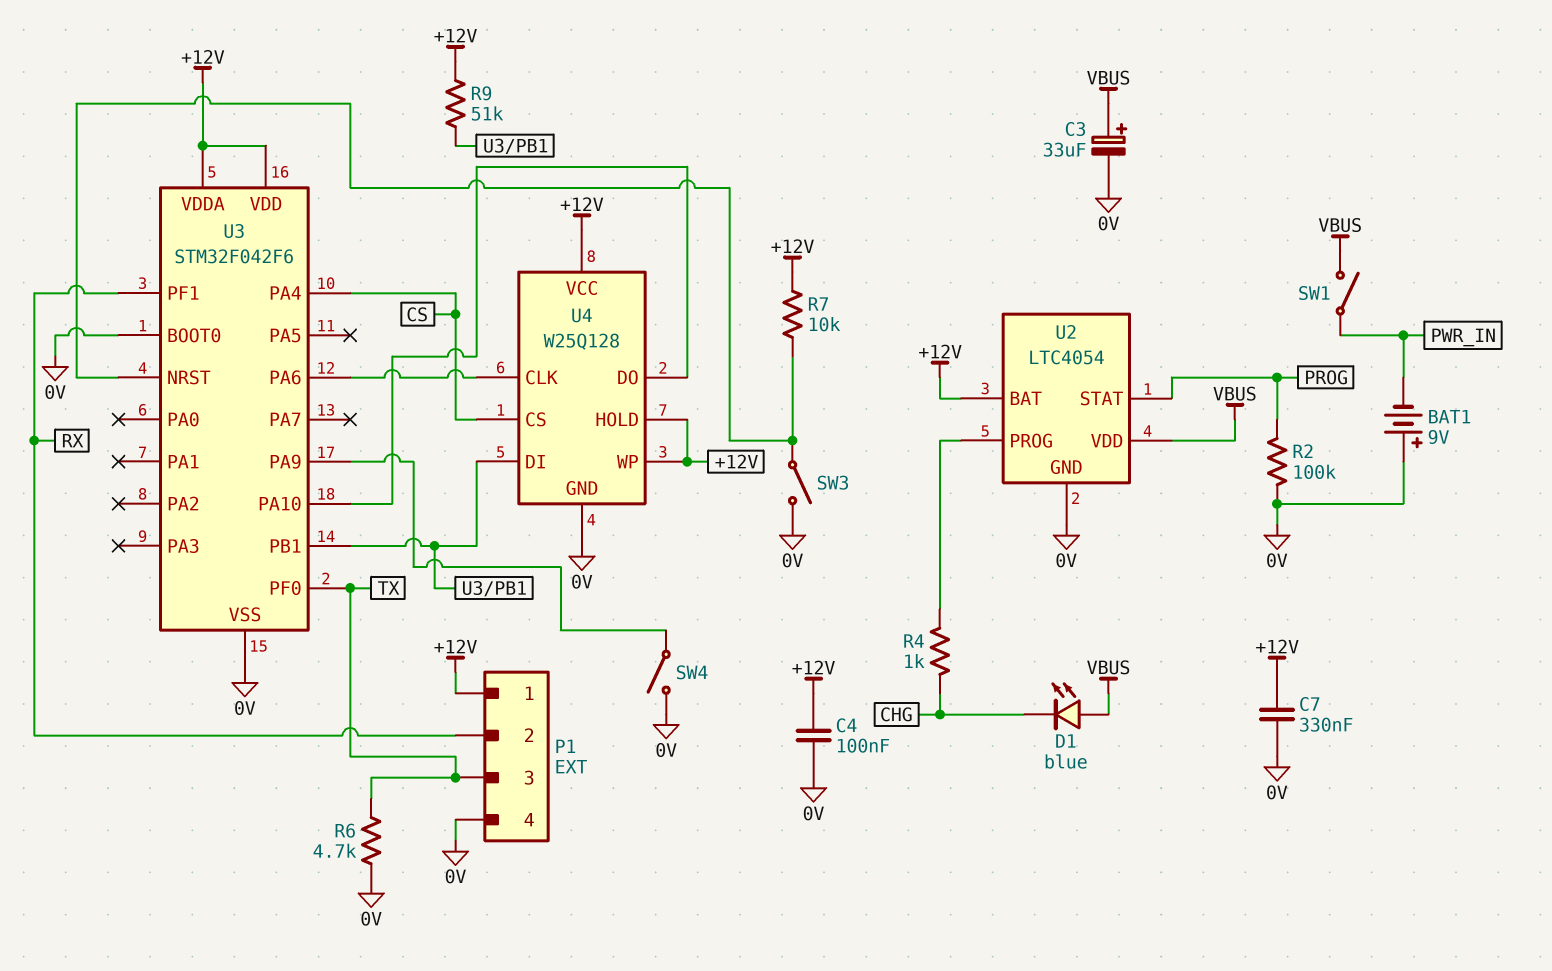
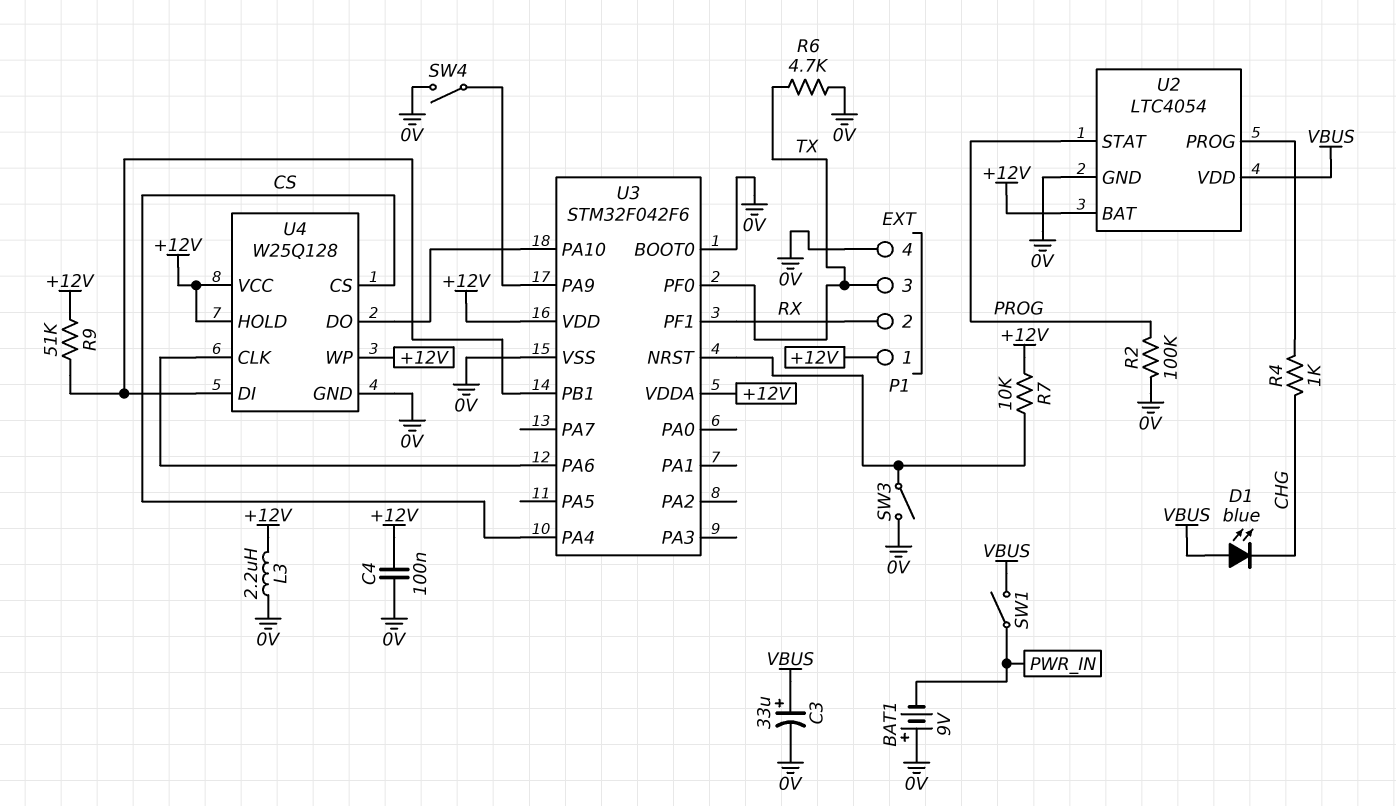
C7: 330nF (+12V, 0V) -> none
L3: none -> 2.2uH (+12V, 0V)

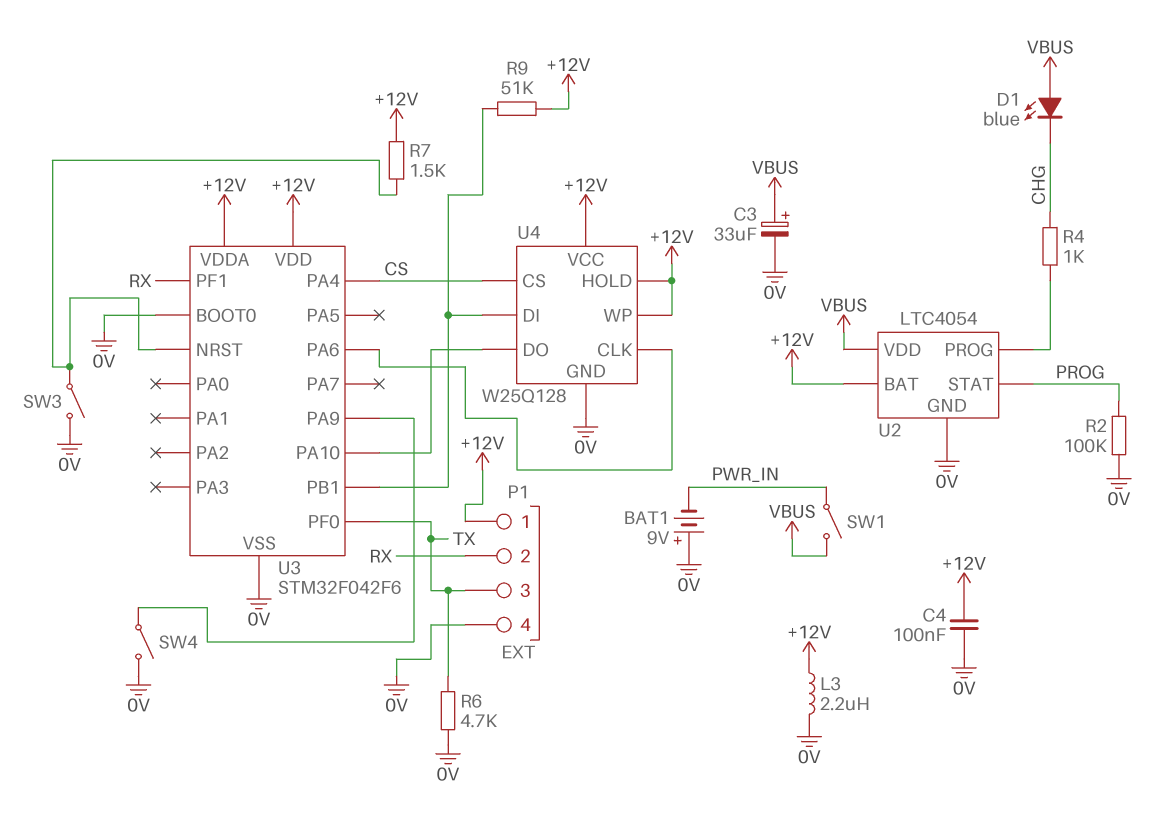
R7: 10k (+12V, U3/NRST) -> 1.5k (+12V, U3/NRST)

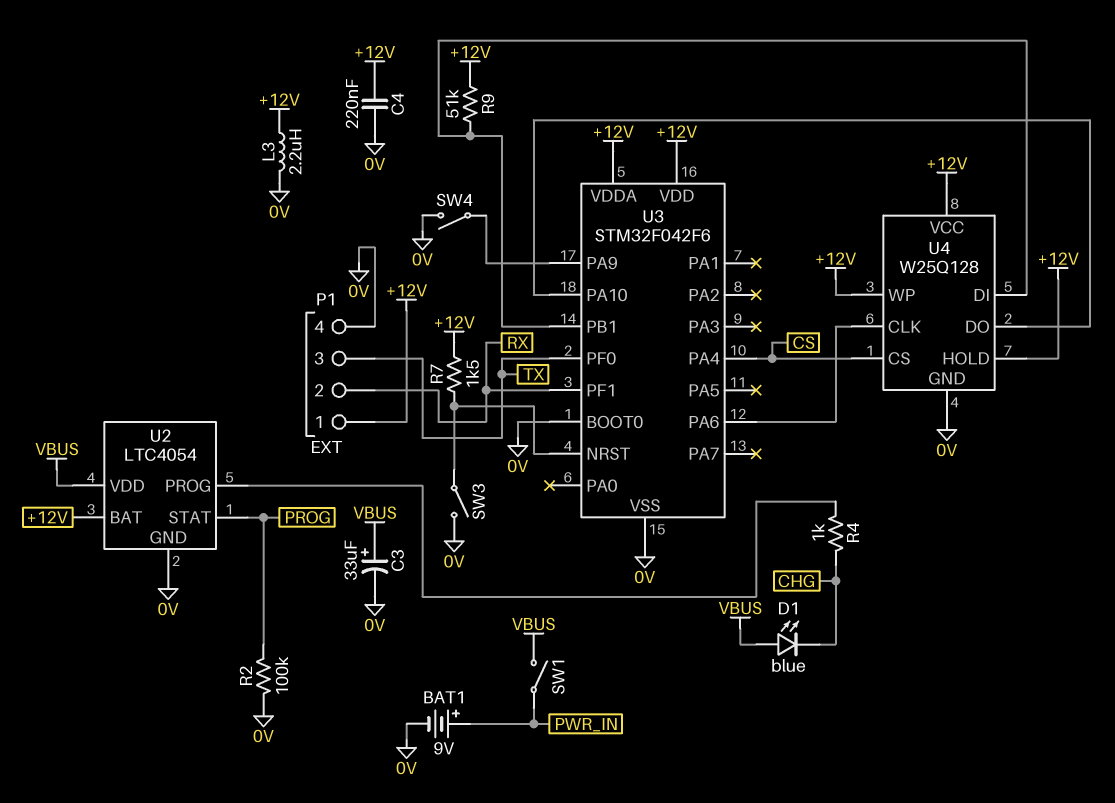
BAT1: 9V (plus 0V, minus PWR_IN) -> 9V (plus PWR_IN, minus 0V)
C4: 100nF (+12V, 0V) -> 220nF (+12V, 0V)
R6: 4.7k (0V, TX) -> none

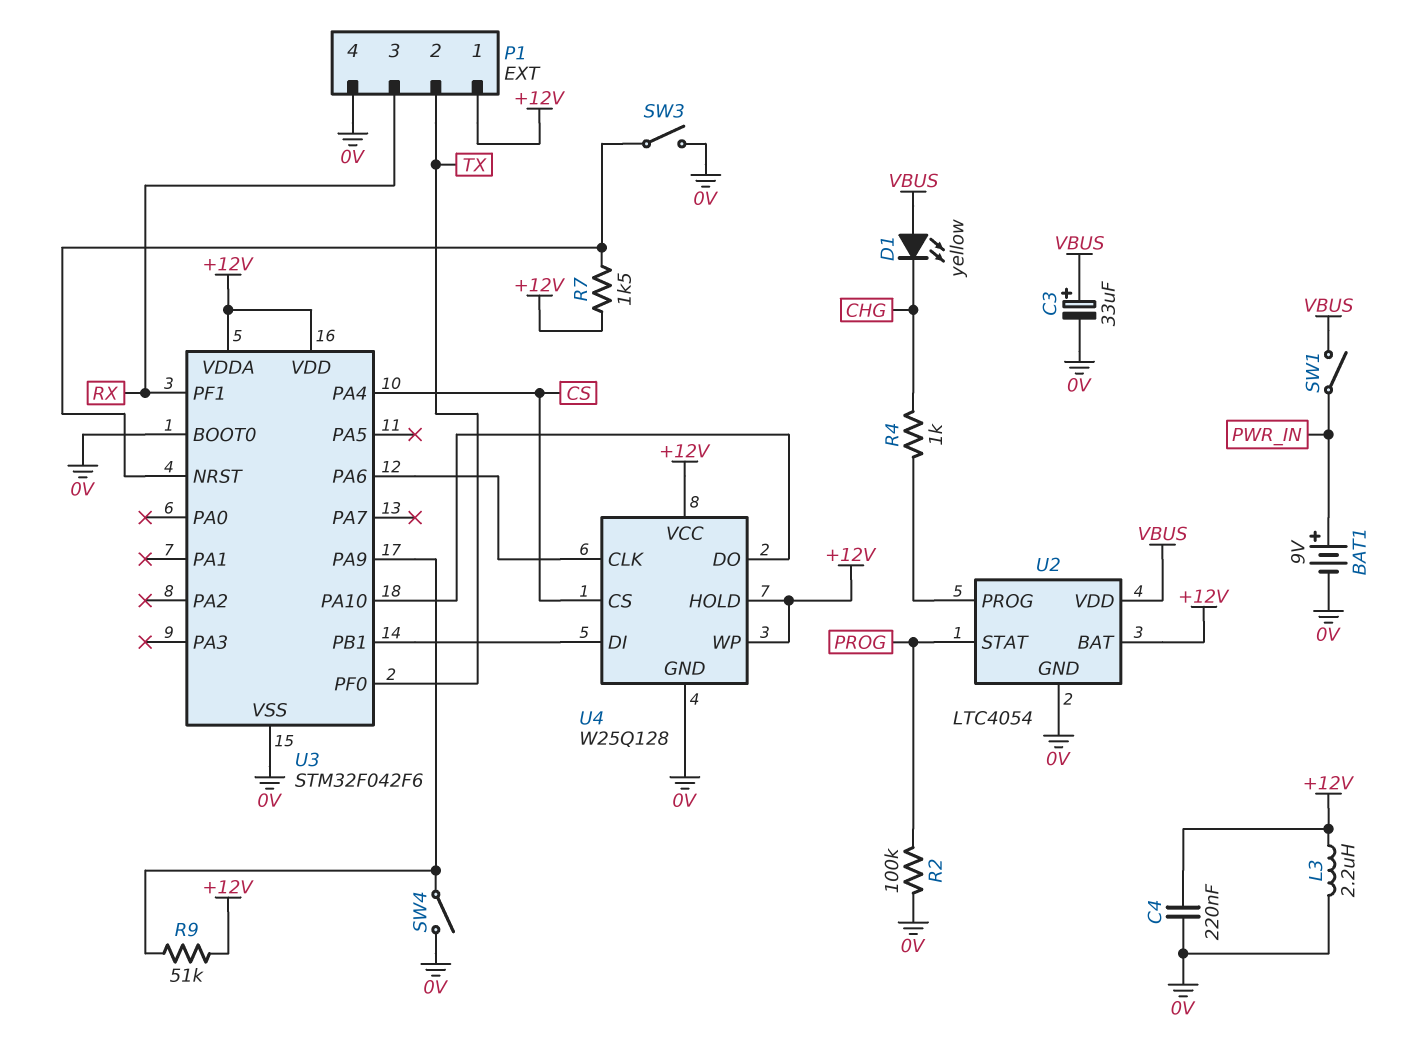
D1: LED blue (A VBUS, K CHG) -> LED yellow (A VBUS, K CHG)
P1 pin 2: RX -> TX
P1 pin 3: TX -> RX
R9: 51k (+12V, U3/PB1) -> 51k (+12V, U3/PA9)

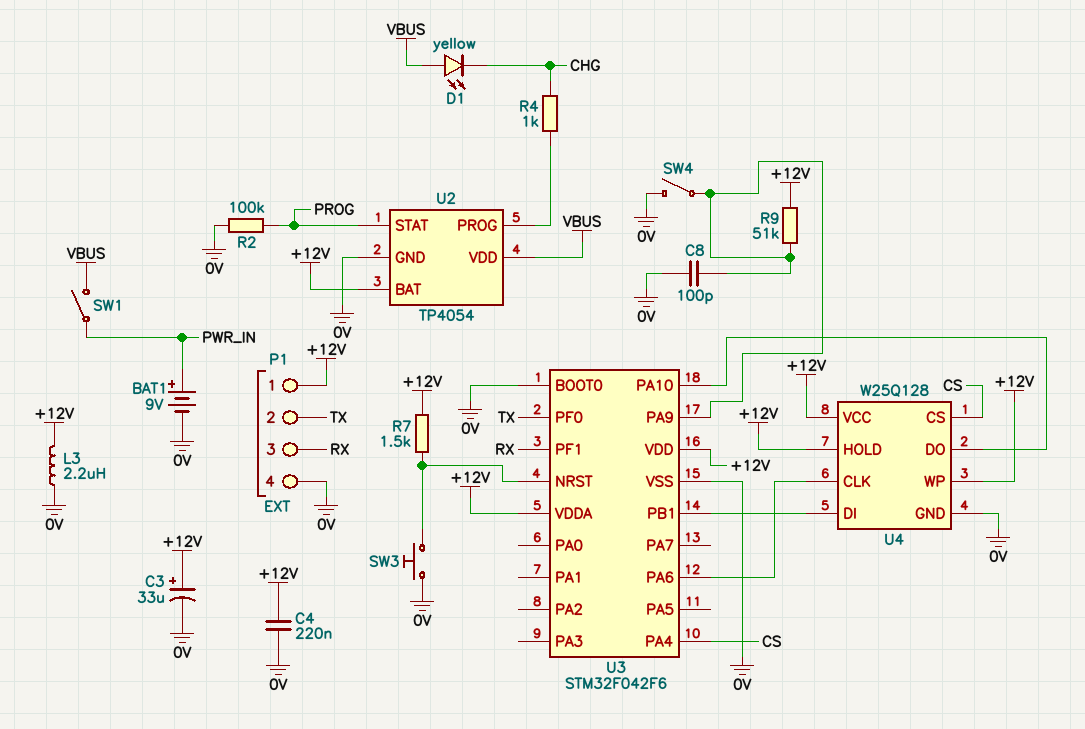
C3: 33uF (plus VBUS, minus 0V) -> 33uF (plus +12V, minus 0V)
C8: none -> 100pF (0V, U3/PA9)
SW3: switch (0V, U3/NRST) -> button (0V, U3/NRST)
U2: LTC4054 -> TP4054

